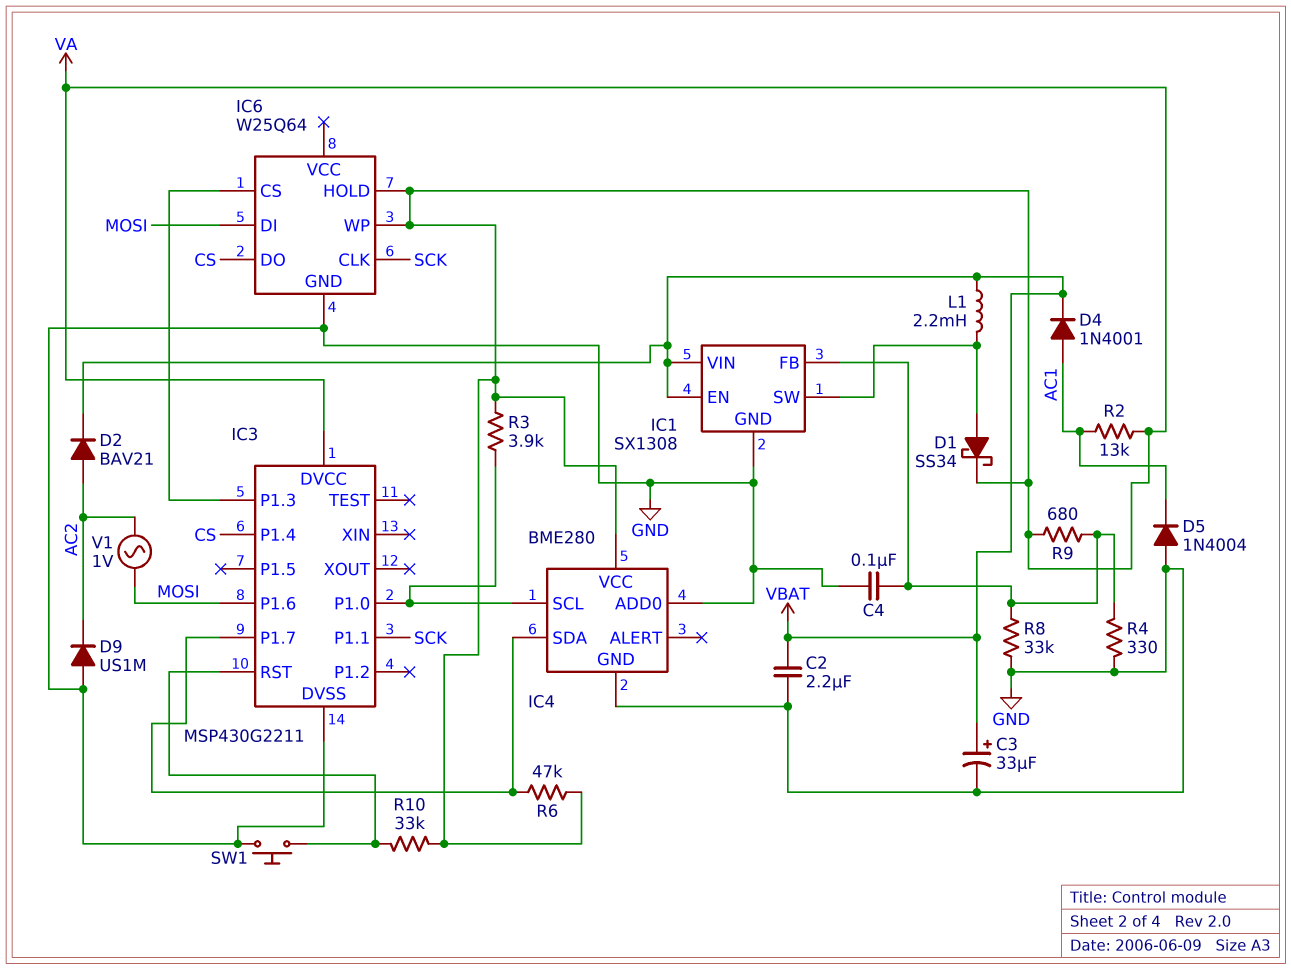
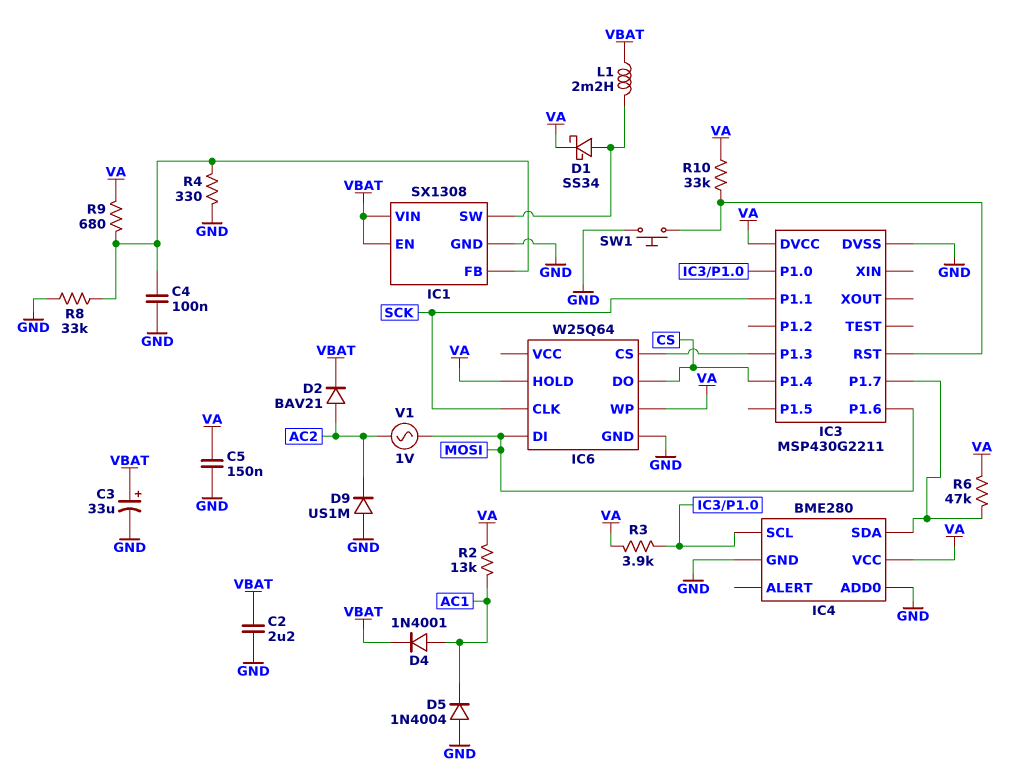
C5: none -> 150nF (GND, VA)

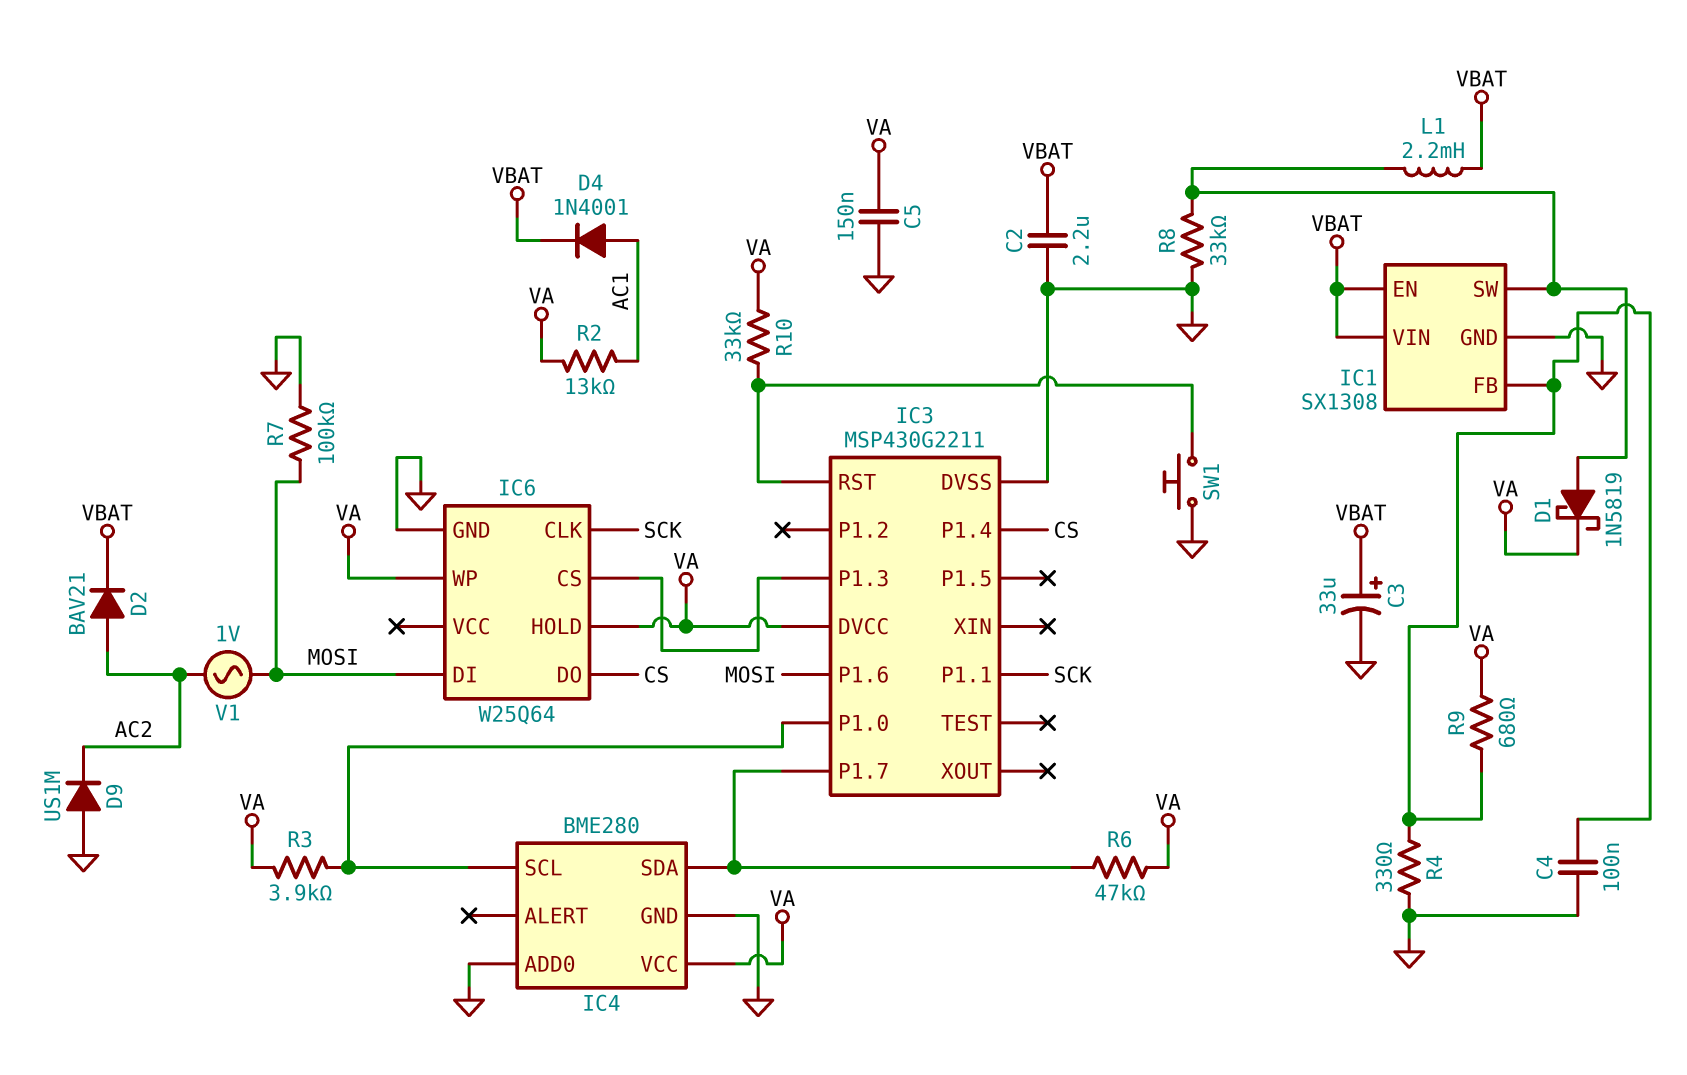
D1: schottky SS34 (A IC1/SW, K VA) -> schottky 1N5819 (A IC1/SW, K VA)
D5: diode 1N4004 (A GND, K AC1) -> none
R7: none -> 100k (GND, MOSI)
R8: 33k (GND, IC1/FB) -> 33k (GND, IC1/SW)

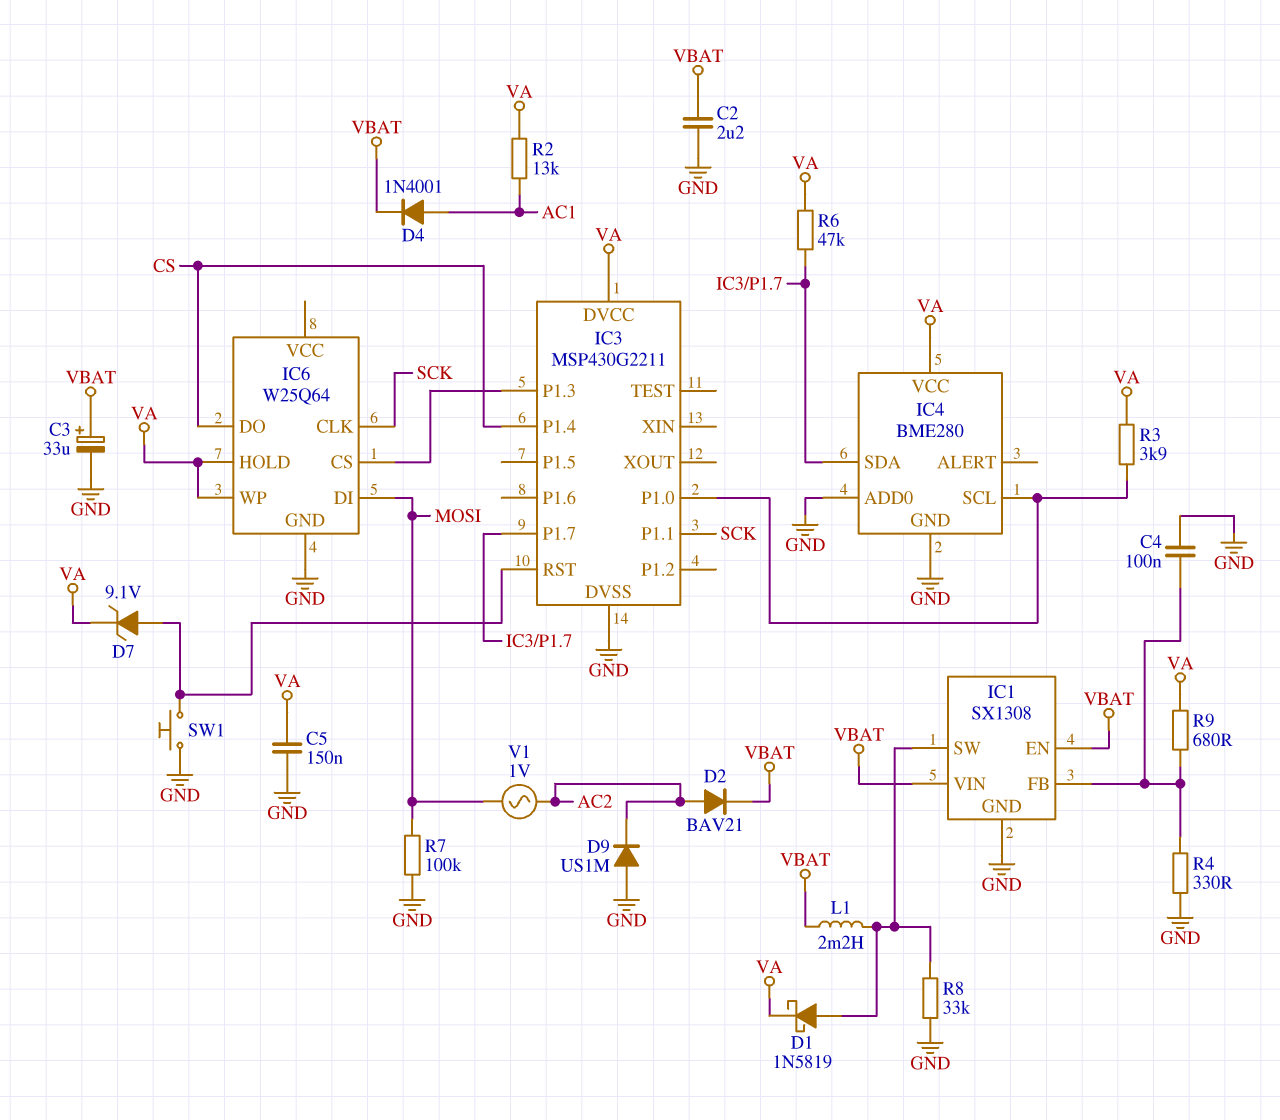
D7: none -> zener 9.1V (A IC3/RST, K VA)
IC3 pin P1.6: MOSI -> none
R10: 33k (IC3/RST, VA) -> none

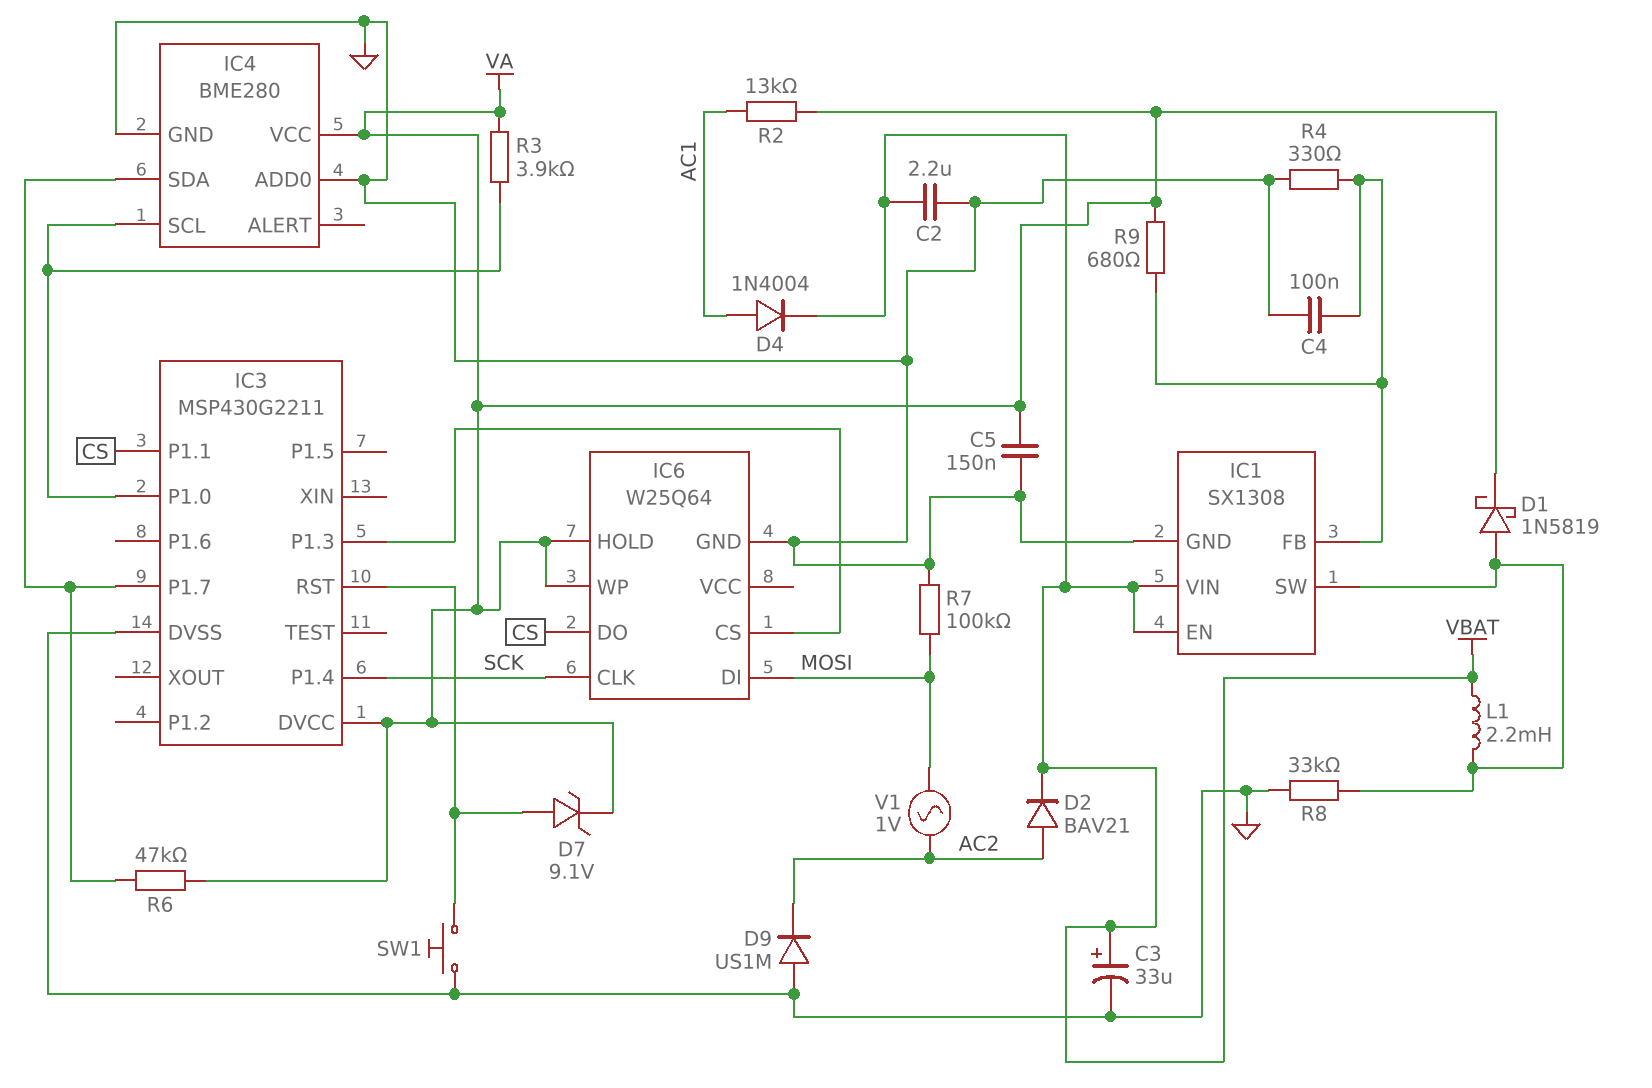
D4: diode 1N4001 (A AC1, K VBAT) -> diode 1N4004 (A AC1, K VBAT)
IC3 pin P1.1: SCK -> CS
IC3 pin P1.4: CS -> SCK

